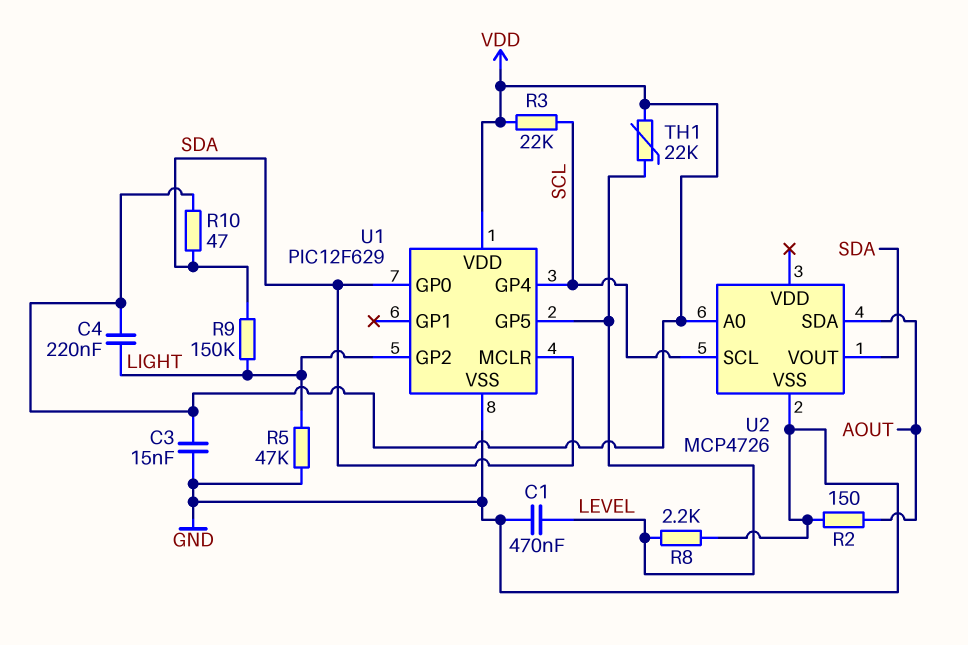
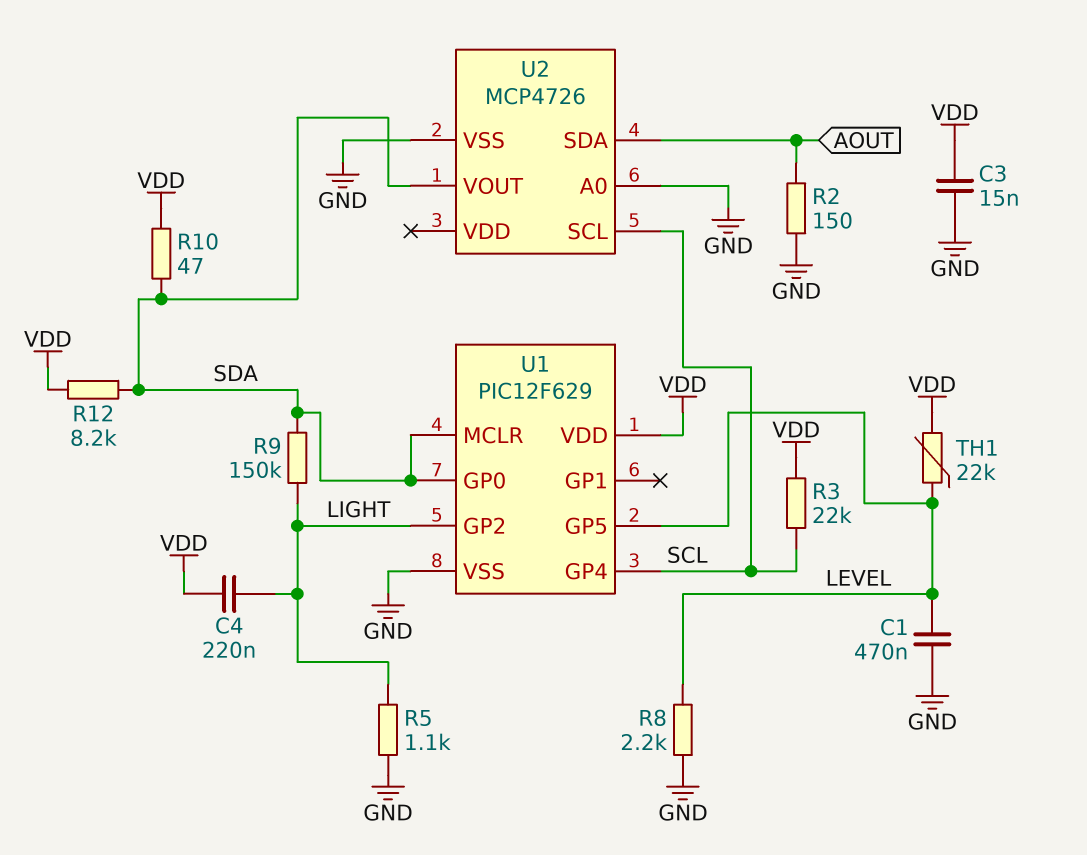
R5: 47k (GND, LIGHT) -> 1.1k (GND, LIGHT)
R12: none -> 8.2k (SDA, VDD)
U2 pin A0: VDD -> GND

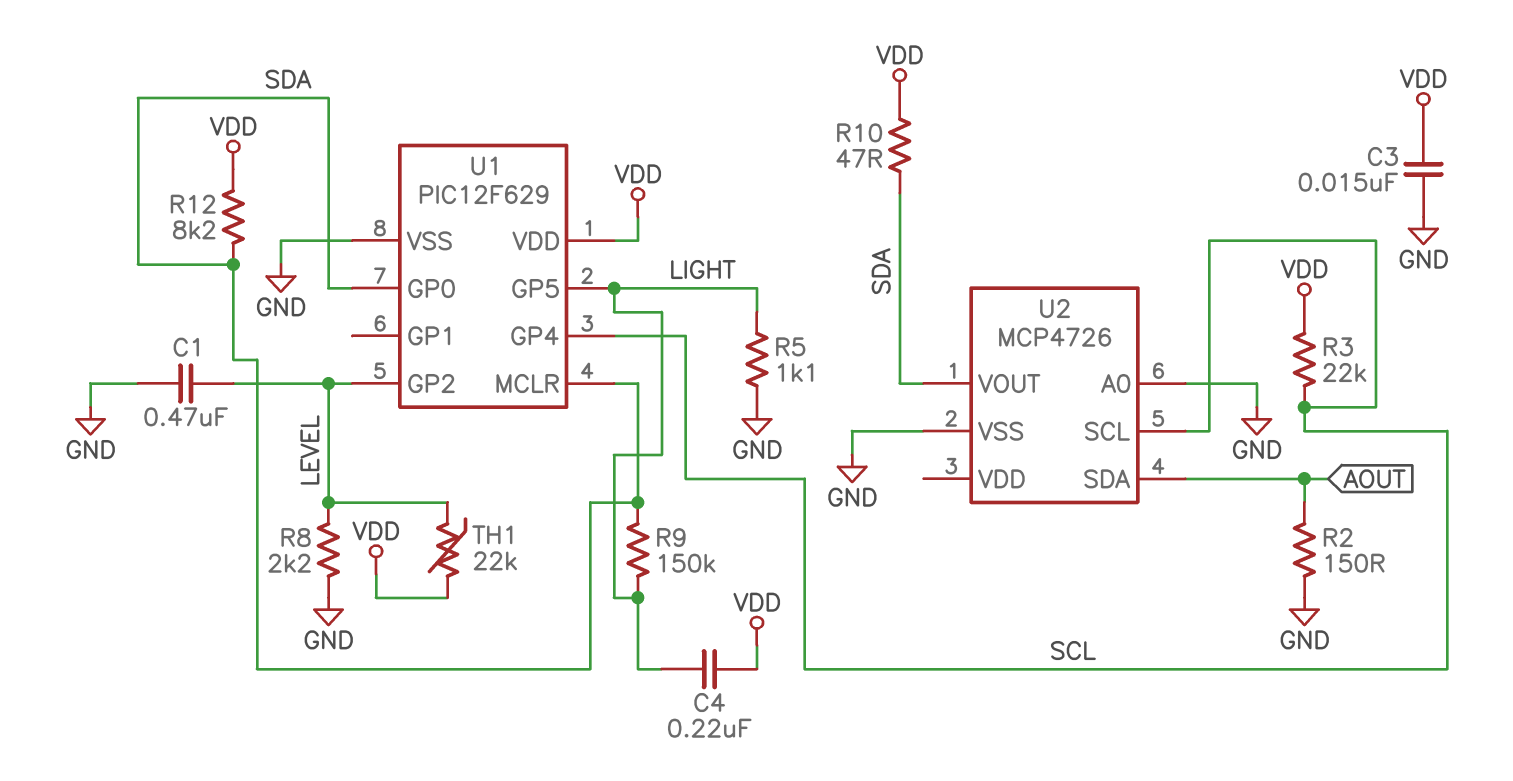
U1 pin GP2: LIGHT -> LEVEL
U1 pin GP5: LEVEL -> LIGHT

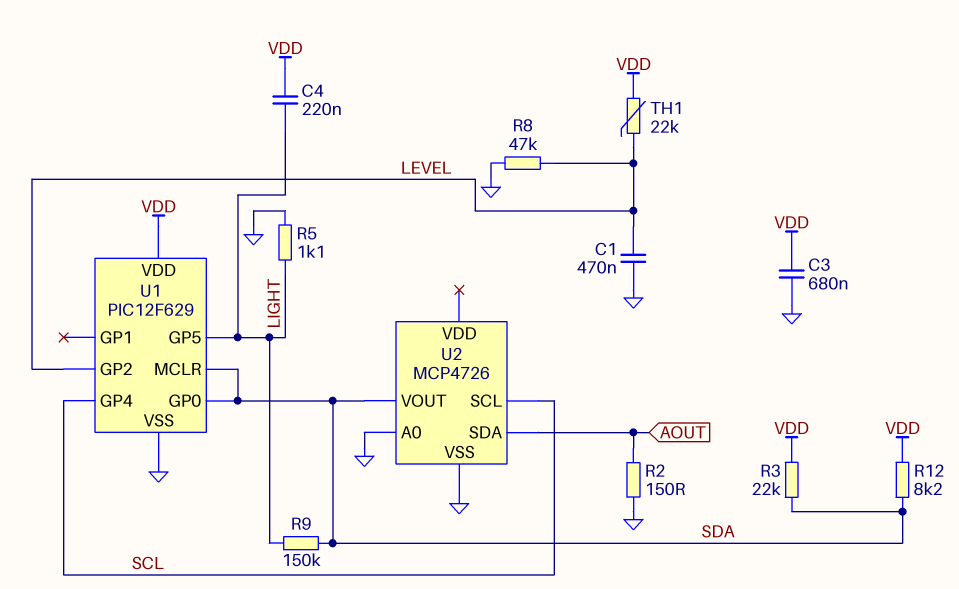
C3: 15nF (GND, VDD) -> 680nF (GND, VDD)
R3: 22k (SCL, VDD) -> 22k (SDA, VDD)
R8: 2.2k (GND, LEVEL) -> 47k (GND, LEVEL)
R10: 47 (SDA, VDD) -> none

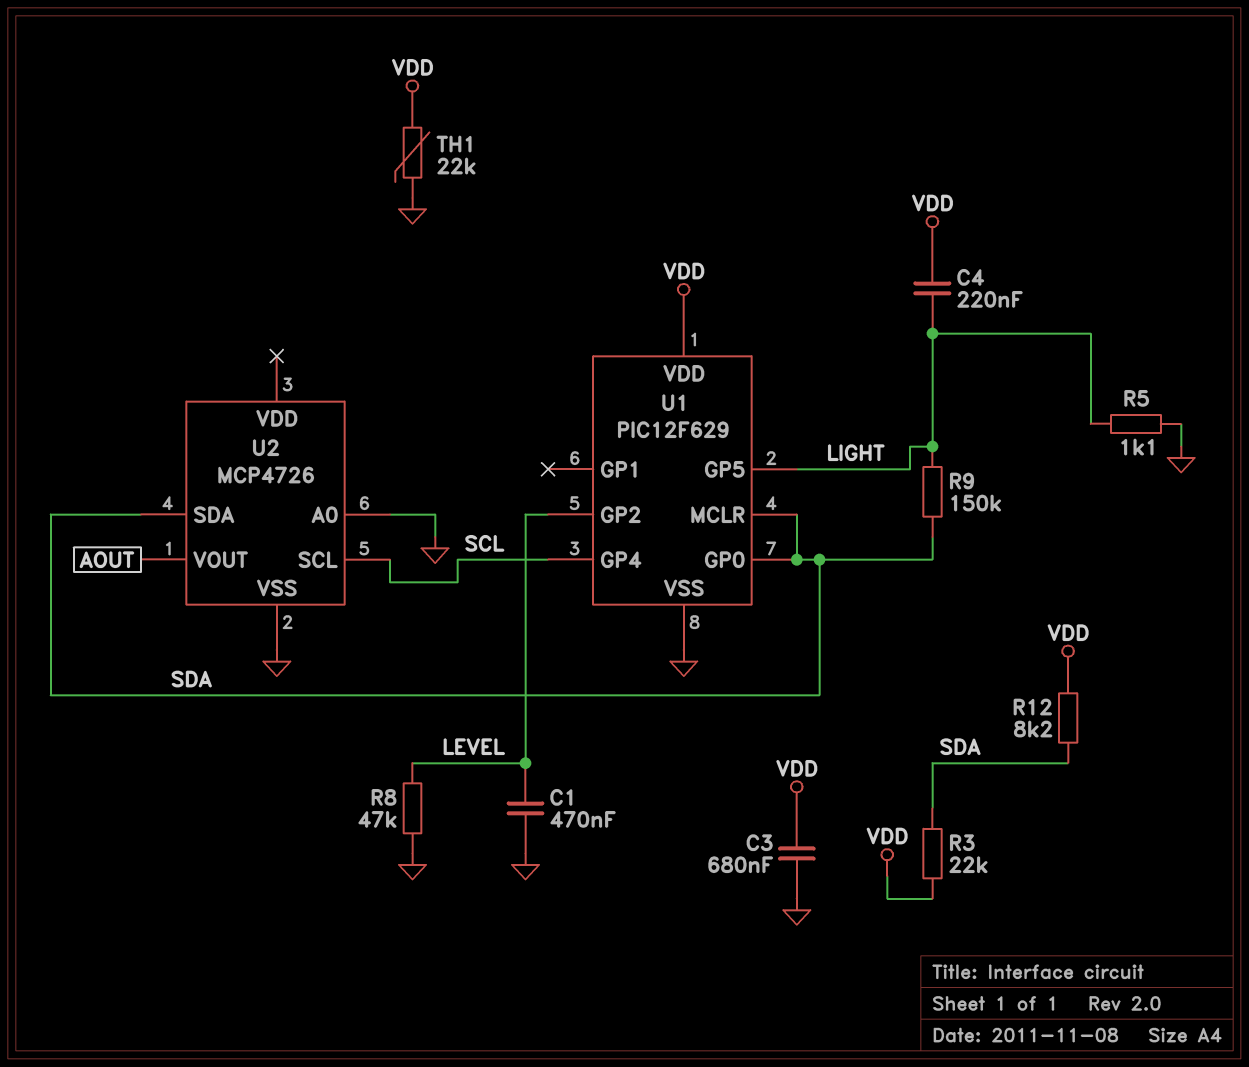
R2: 150 (AOUT, GND) -> none
TH1: 22k (LEVEL, VDD) -> 22k (GND, VDD)
U2 pin SDA: AOUT -> SDA
U2 pin VOUT: SDA -> AOUT

